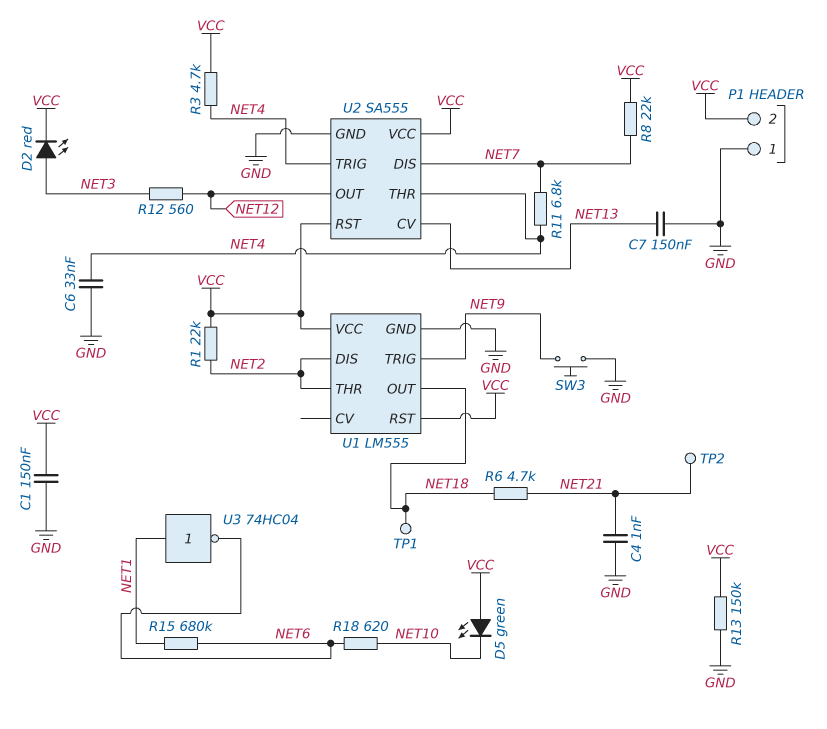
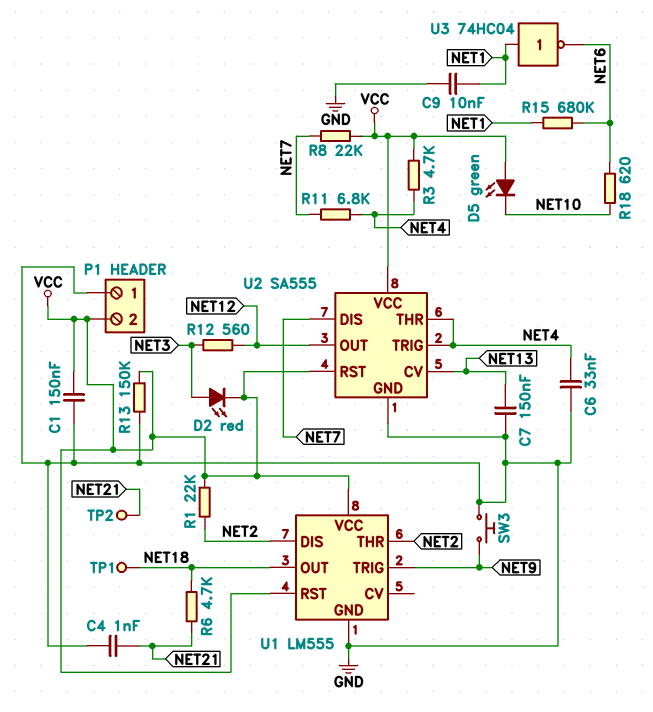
C9: none -> 10nF (GND, NET1)

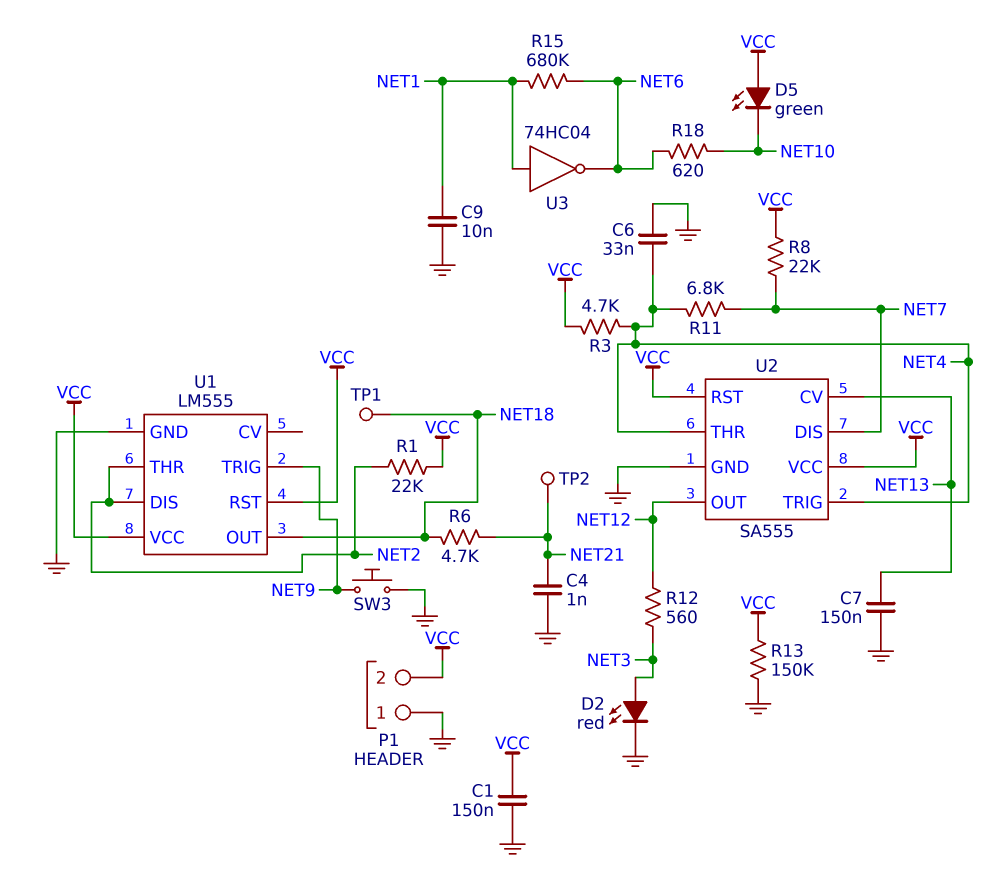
D2: LED red (A NET3, K VCC) -> LED red (A NET3, K GND)

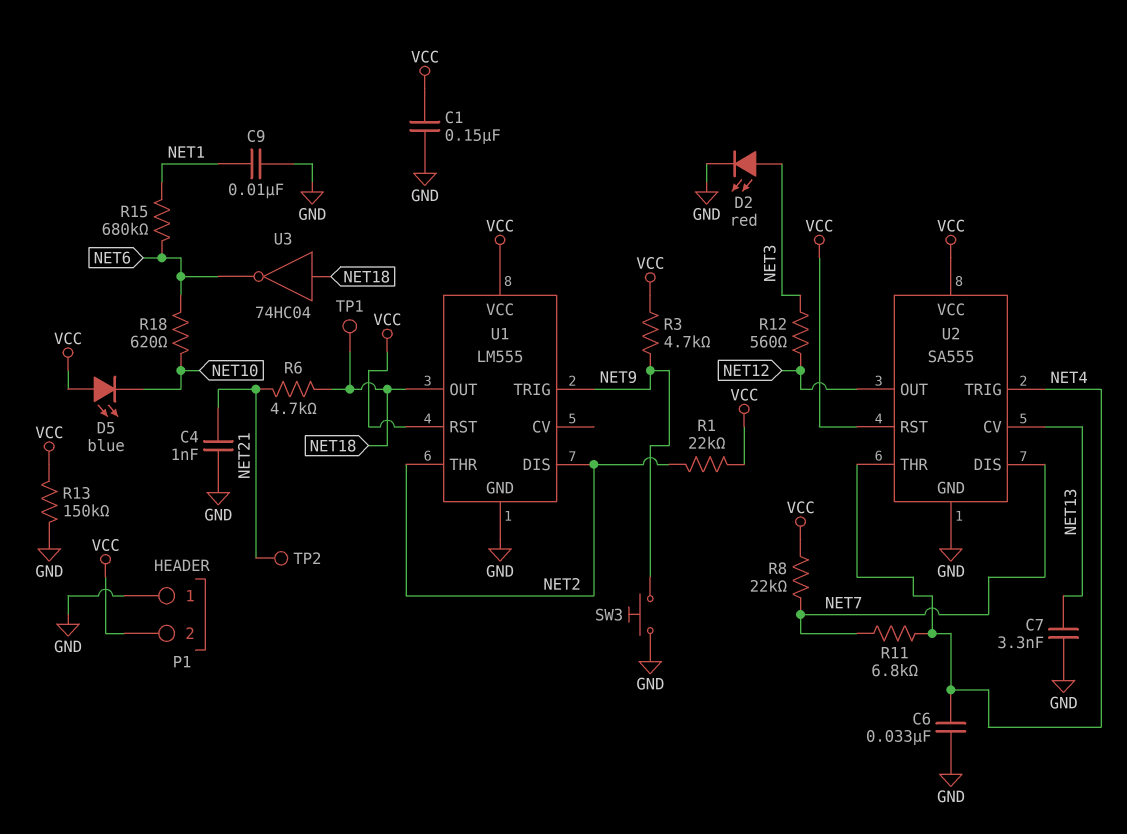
C7: 150nF (GND, NET13) -> 3.3nF (GND, NET13)
D5: LED green (A VCC, K NET10) -> LED blue (A VCC, K NET10)
R3: 4.7k (NET4, VCC) -> 4.7k (NET9, VCC)
U3: NOT 74HC04 (in NET1, out NET6) -> NOT 74HC04 (in NET18, out NET6)

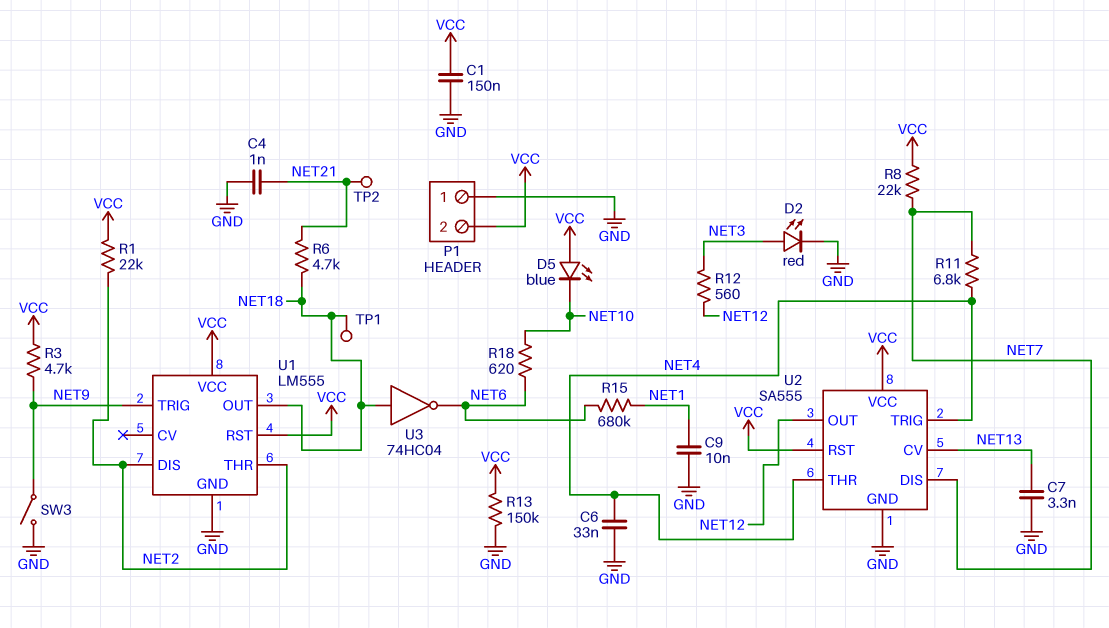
SW3: button (GND, NET9) -> switch (GND, NET9)

